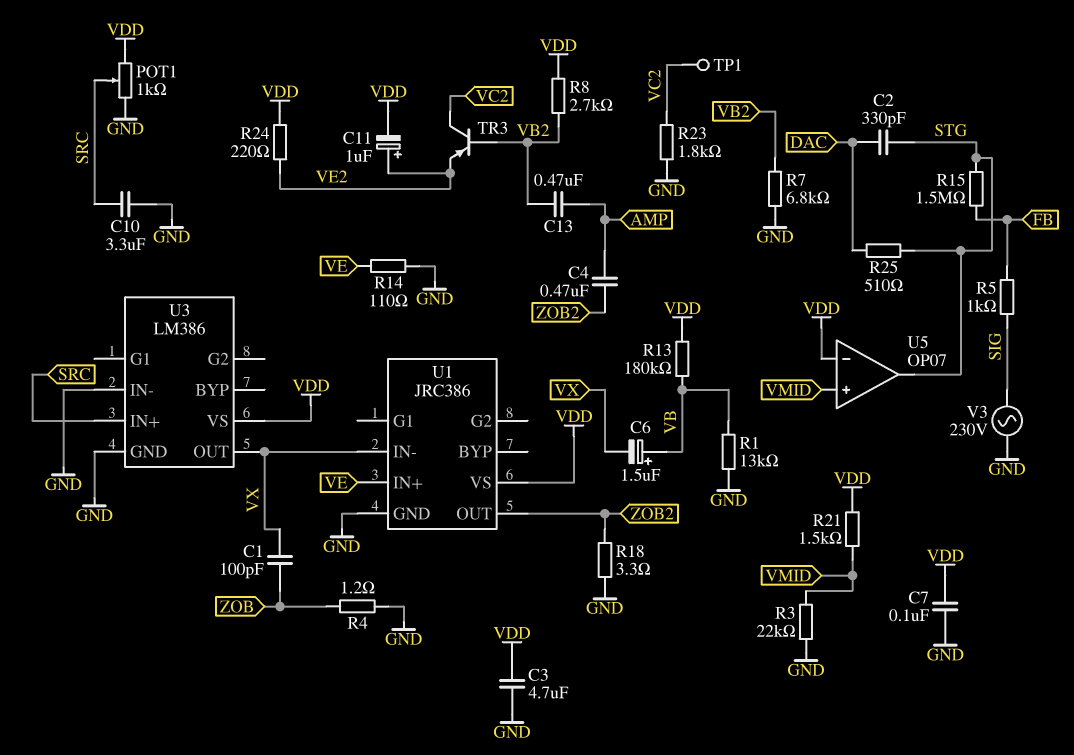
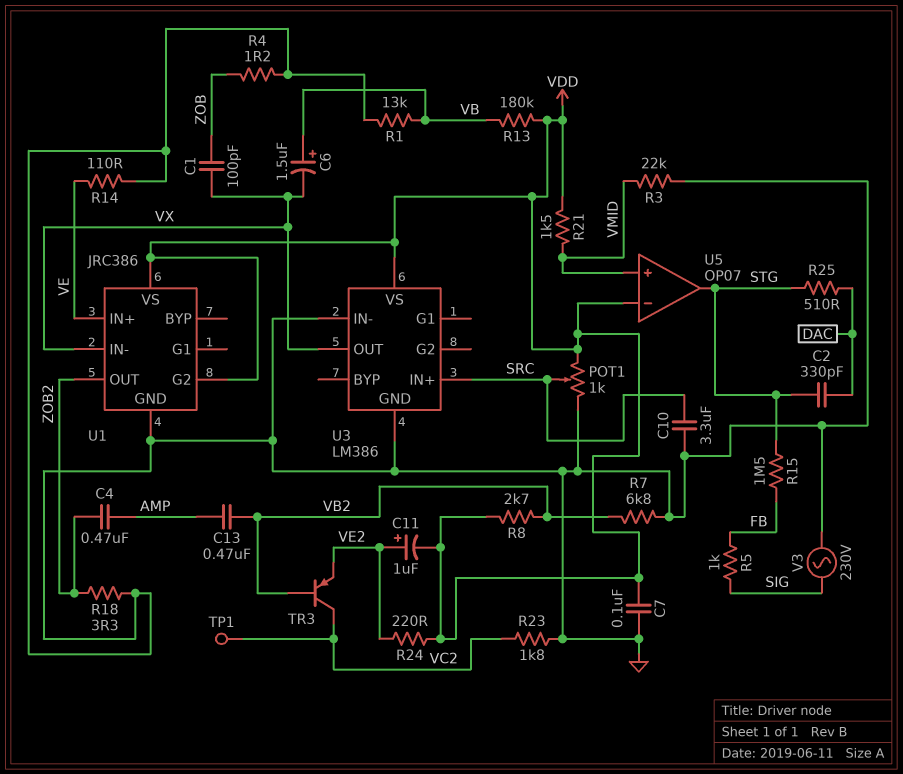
C3: 4.7uF (GND, VDD) -> none
U1 pin G2: none -> VDD

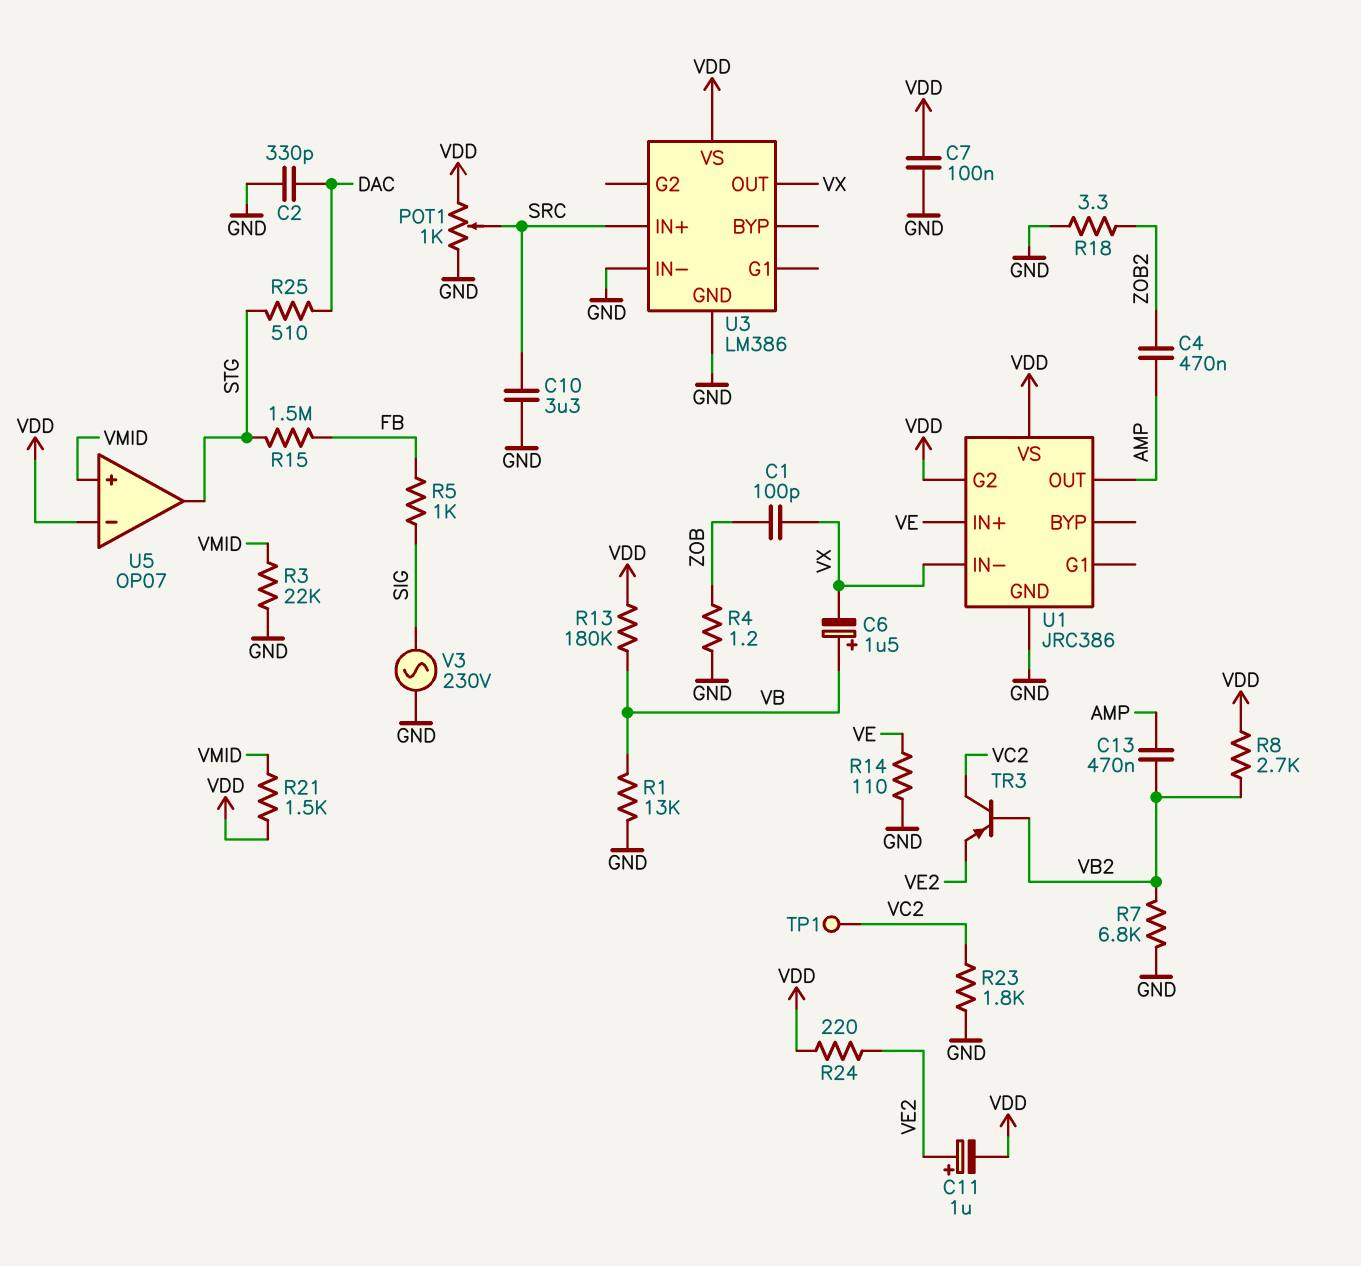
C2: 330pF (DAC, STG) -> 330pF (DAC, GND)
U1 pin OUT: ZOB2 -> AMP

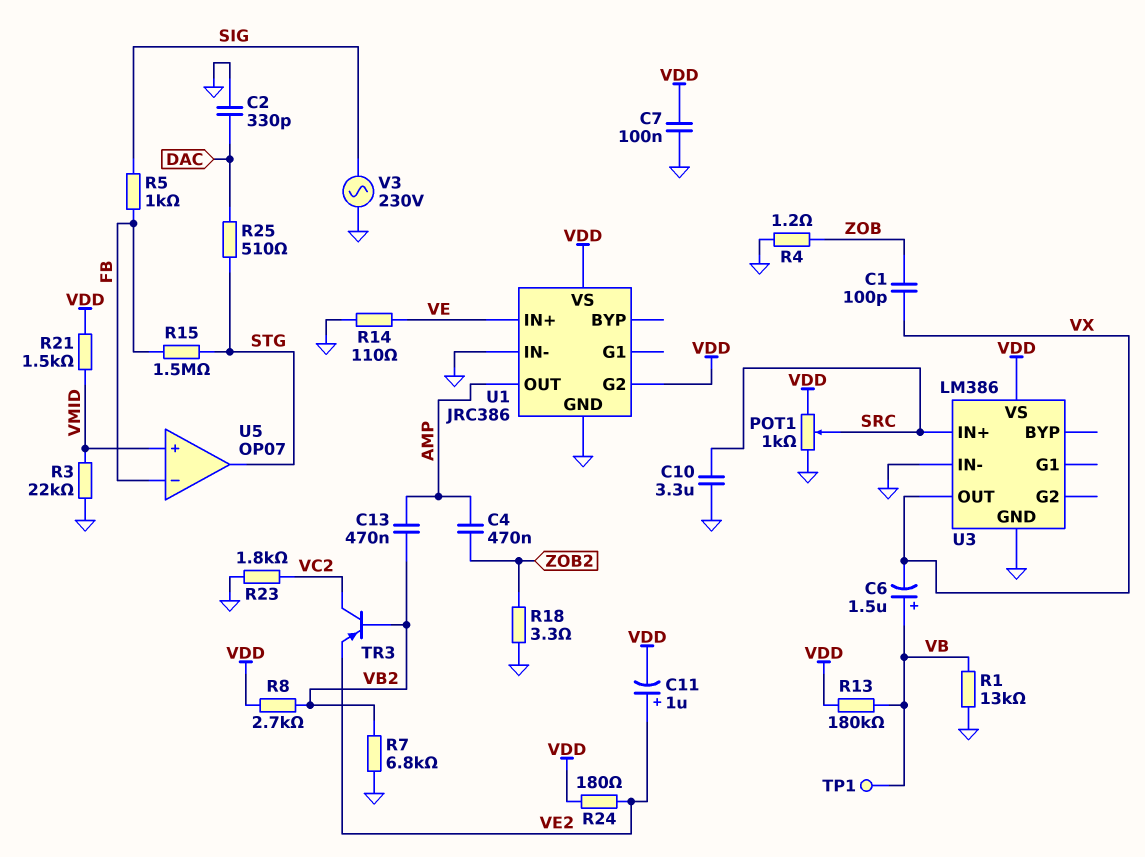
R24: 220 (VDD, VE2) -> 180 (VDD, VE2)
TP1: test point (VC2) -> test point (VB)
U1 pin IN-: VX -> GND
U5 pin in-: VDD -> FB

